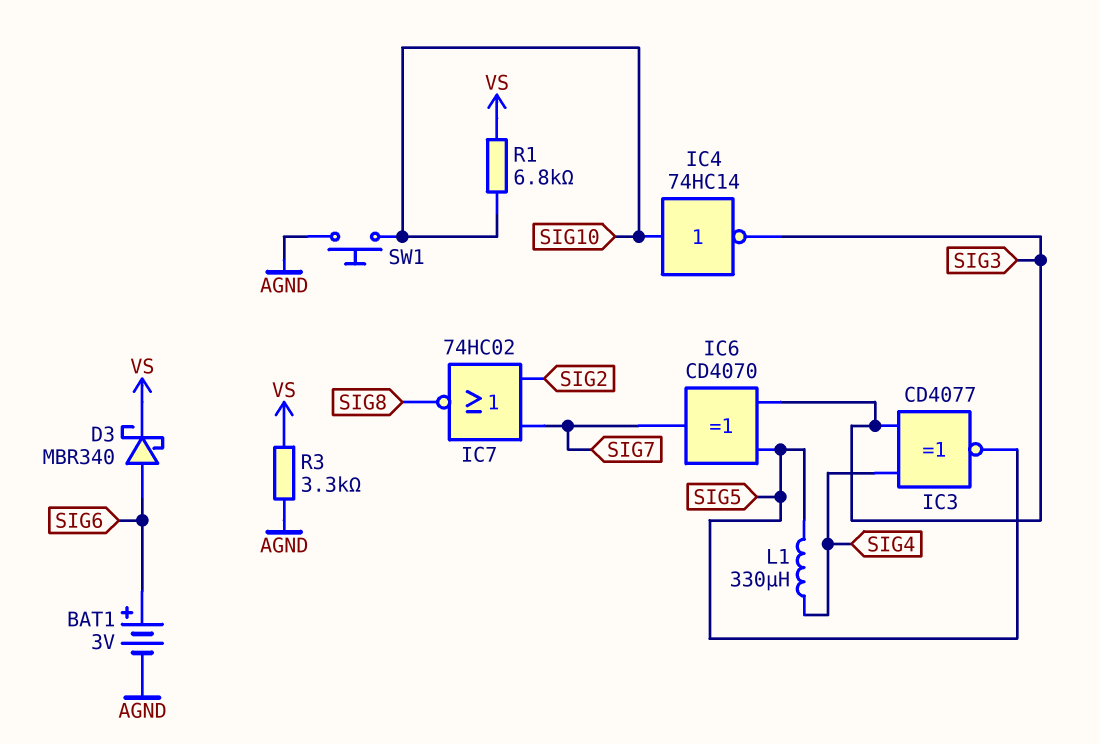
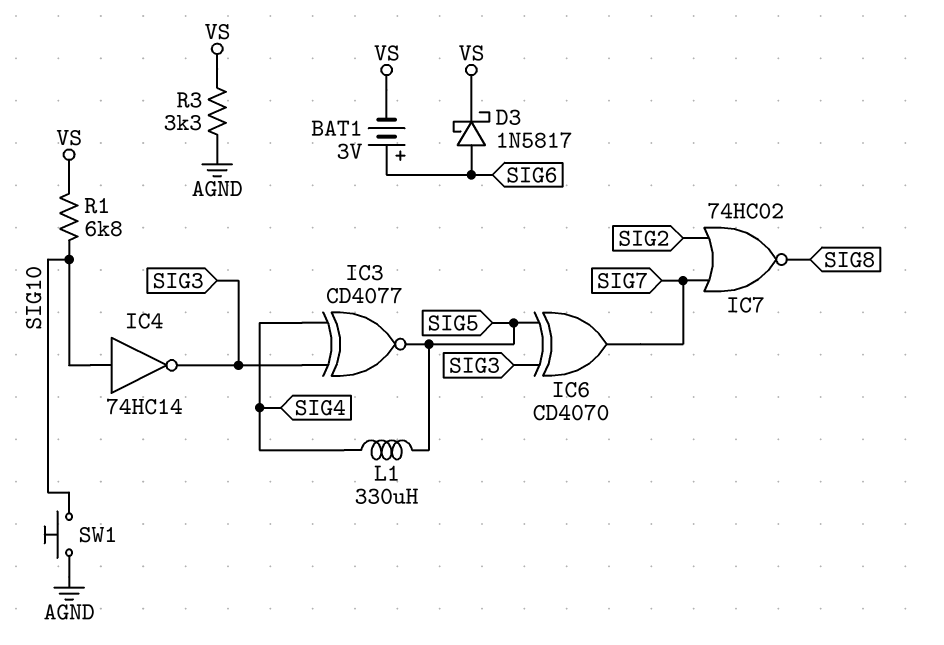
BAT1: 3V (plus SIG6, minus AGND) -> 3V (plus SIG6, minus VS)
D3: schottky MBR340 (A SIG6, K VS) -> schottky 1N5817 (A SIG6, K VS)

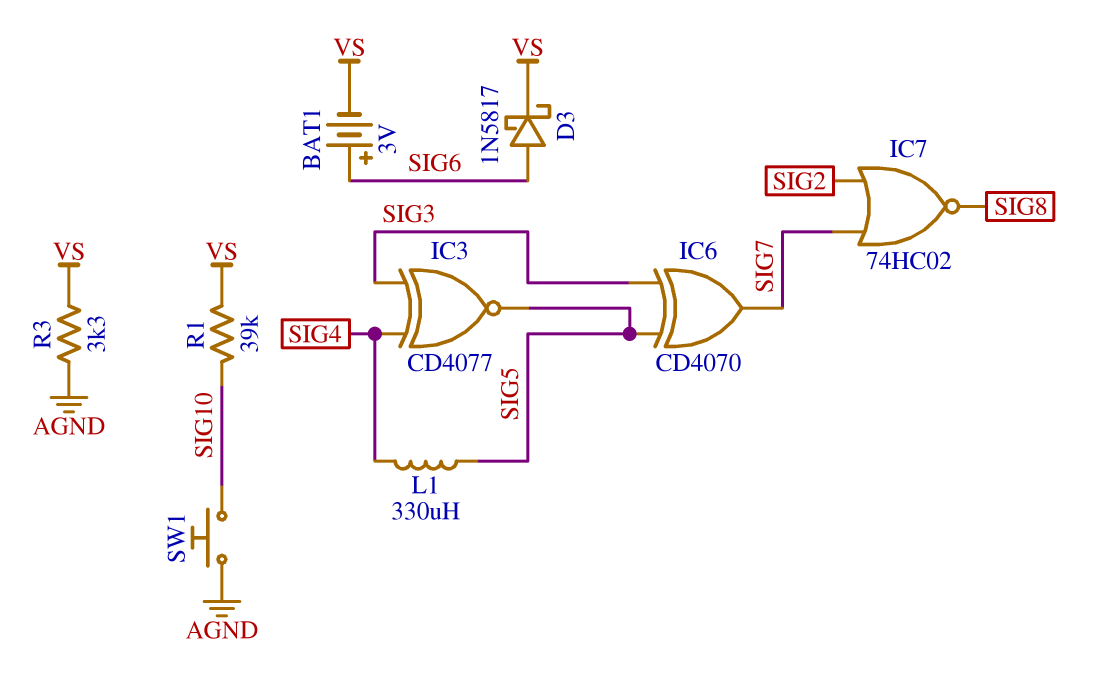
IC4: NOT 74HC14 (in SIG10, out SIG3) -> none
R1: 6.8k (SIG10, VS) -> 39k (SIG10, VS)

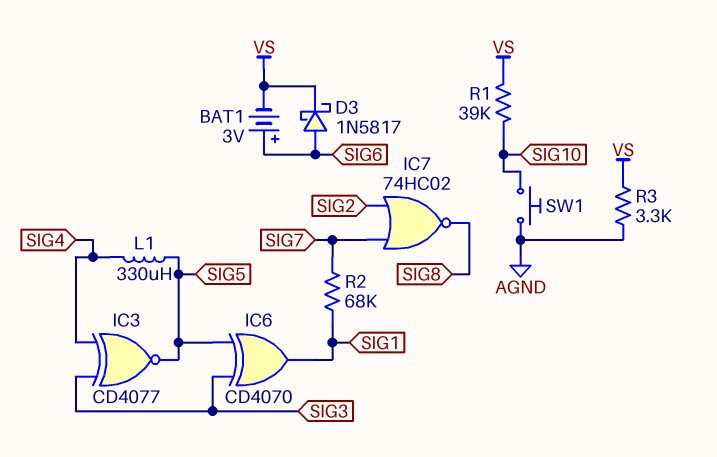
IC6: XOR CD4070 (in SIG3, in SIG5, out SIG7) -> XOR CD4070 (in SIG3, in SIG5, out SIG1)
R2: none -> 68k (SIG1, SIG7)

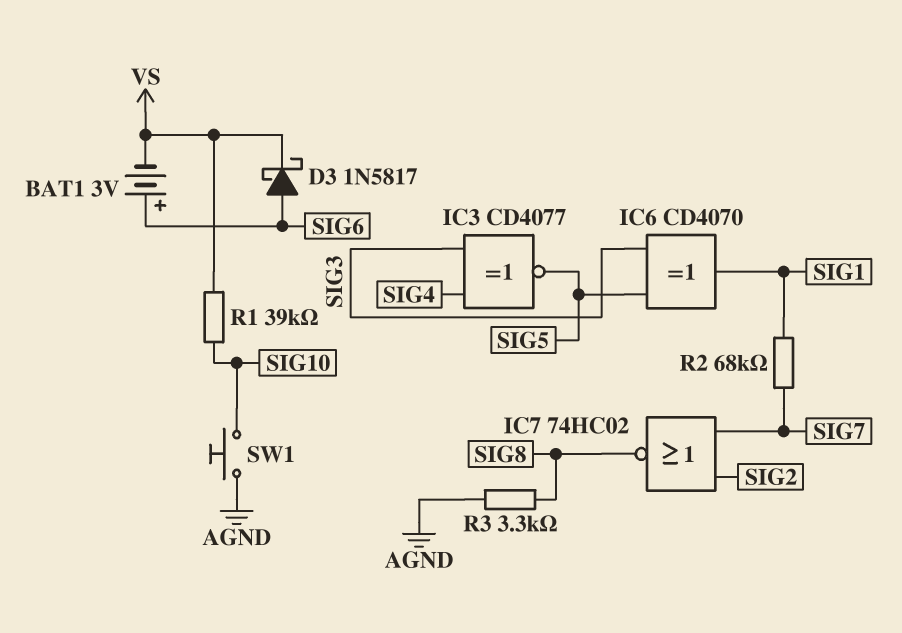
L1: 330uH (SIG4, SIG5) -> none
R3: 3.3k (AGND, VS) -> 3.3k (AGND, SIG8)

